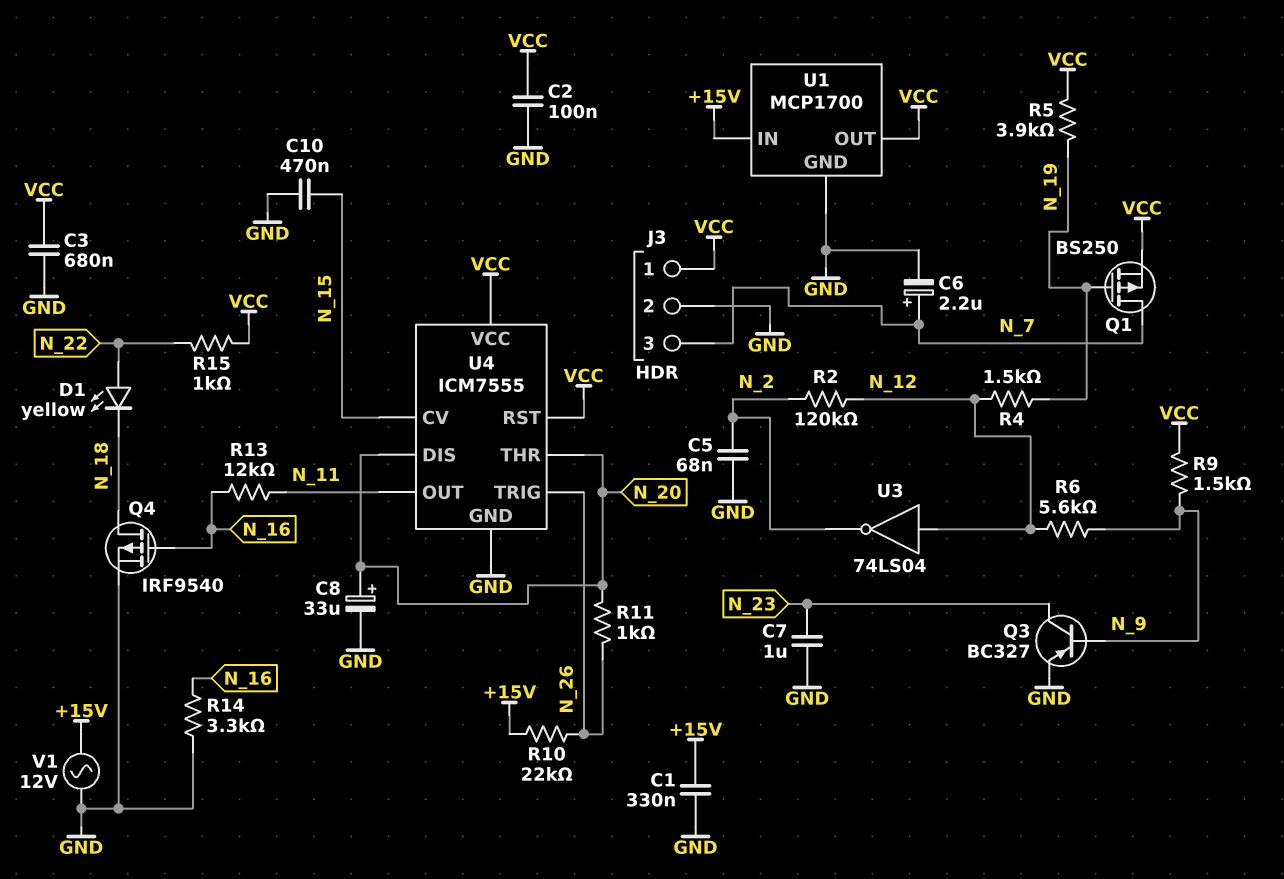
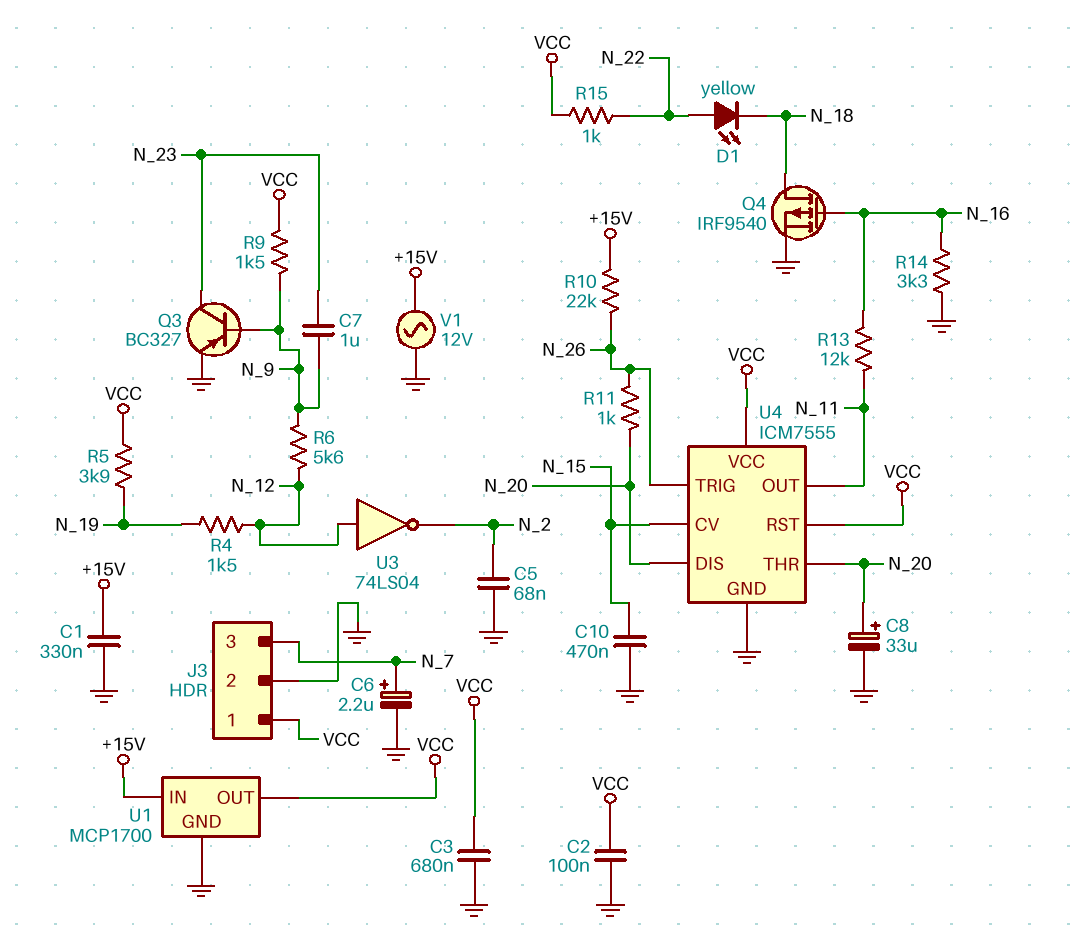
C7: 1uF (GND, N_23) -> 1uF (N_9, N_23)
Q1: PMOS BS250 (G N_19, D N_7, S VCC) -> none
R2: 120k (N_2, N_12) -> none

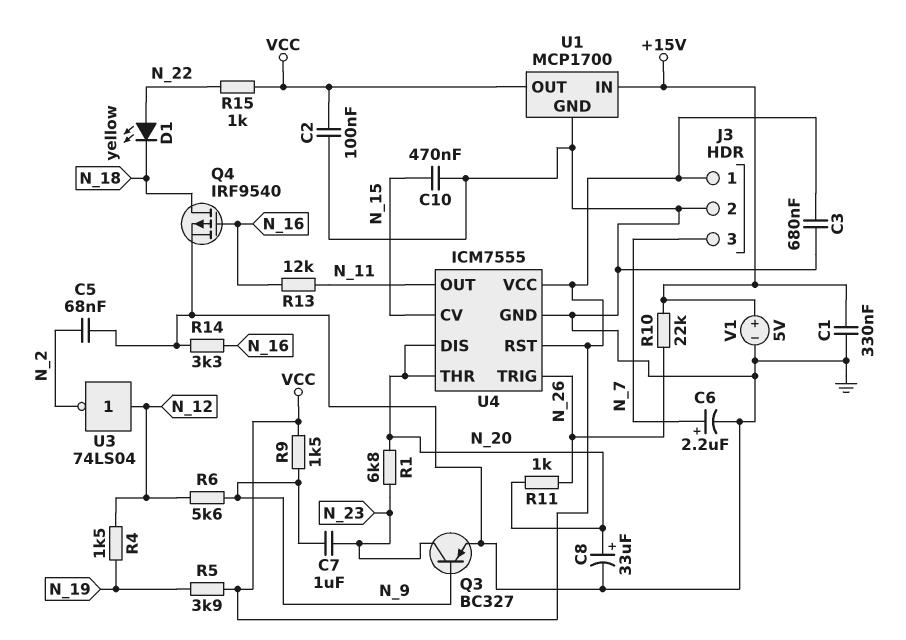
R1: none -> 6.8k (N_20, N_23)
V1: AC 12V (+15V, GND) -> 5V (plus +15V, minus GND)

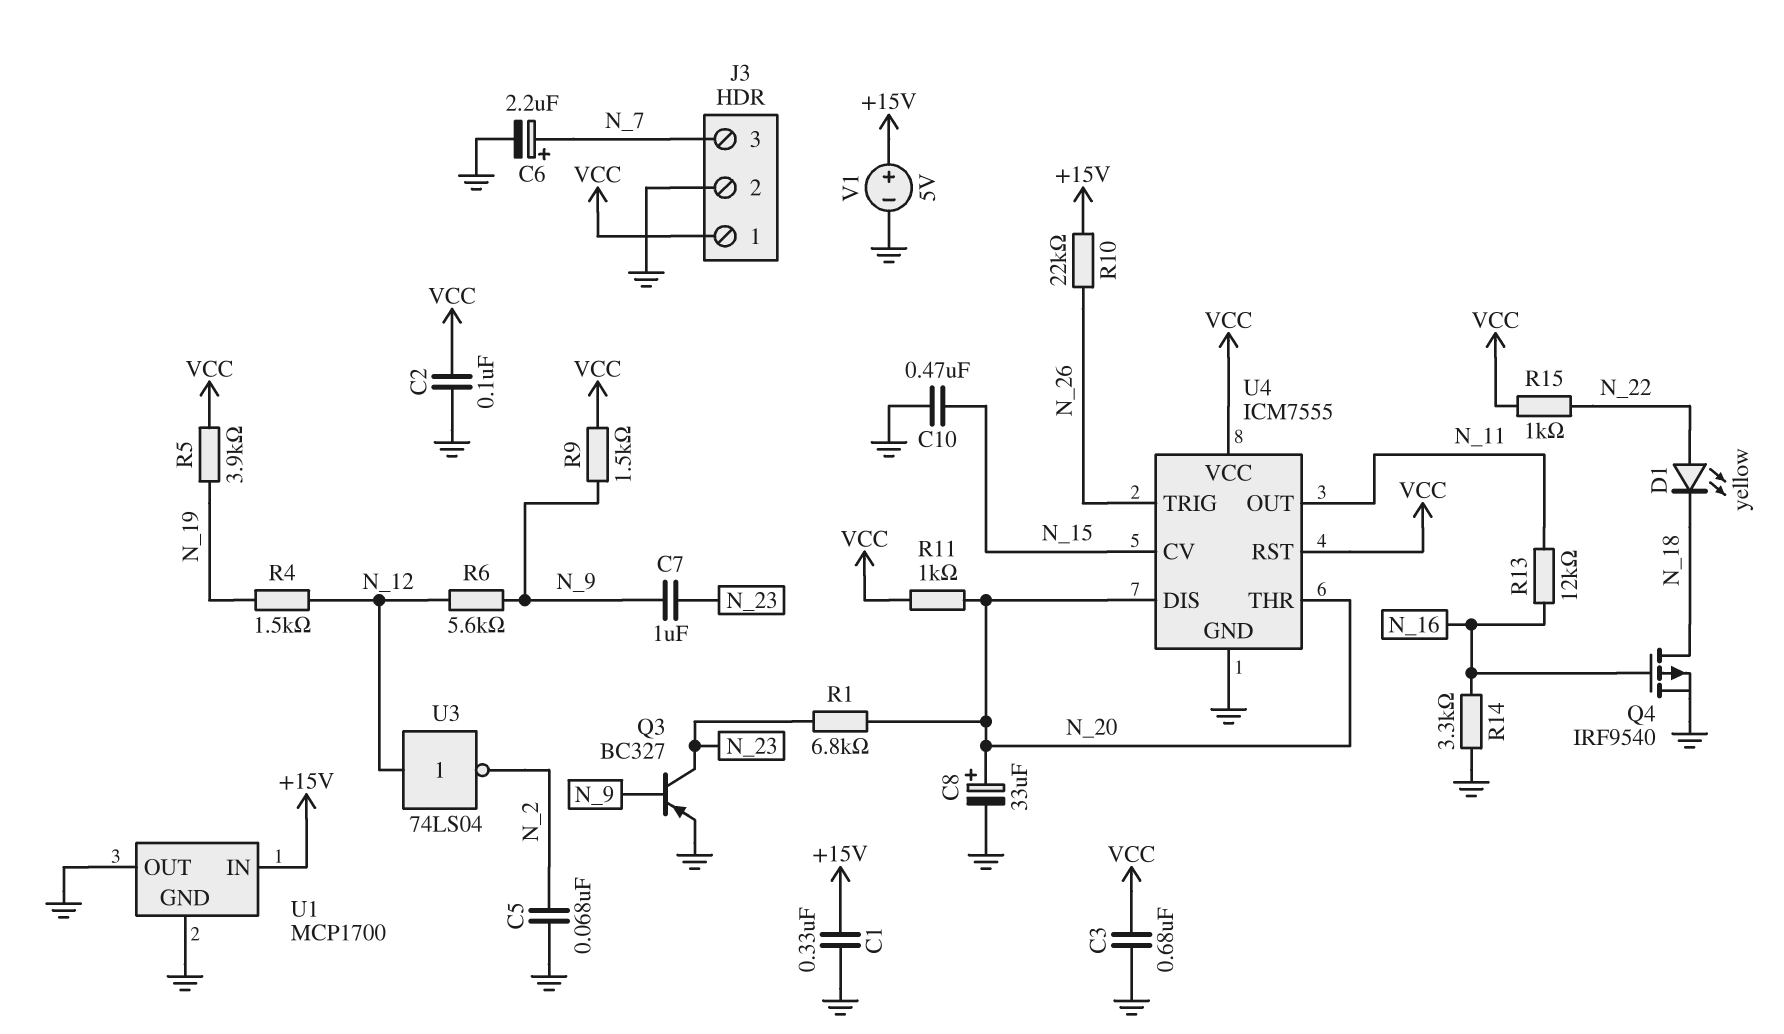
R11: 1k (N_20, N_26) -> 1k (N_20, VCC)
U1 pin OUT: VCC -> GND

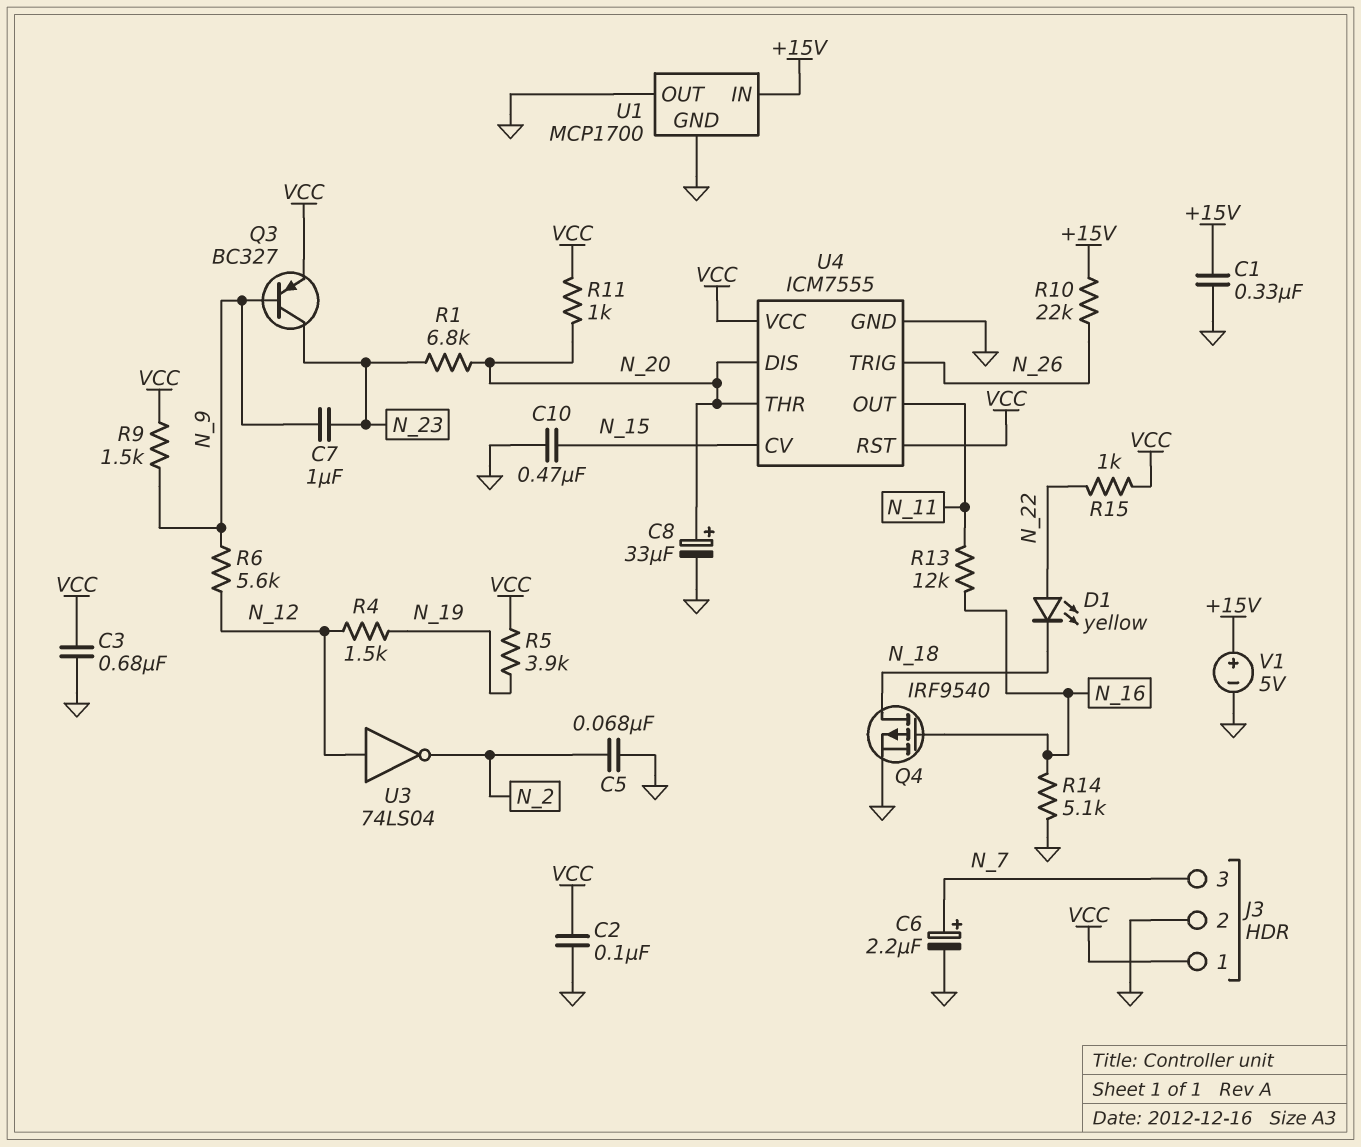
Q3: PNP BC327 (B N_9, C N_23, E GND) -> PNP BC327 (B N_9, C N_23, E VCC)
R14: 3.3k (GND, N_16) -> 5.1k (GND, N_16)

